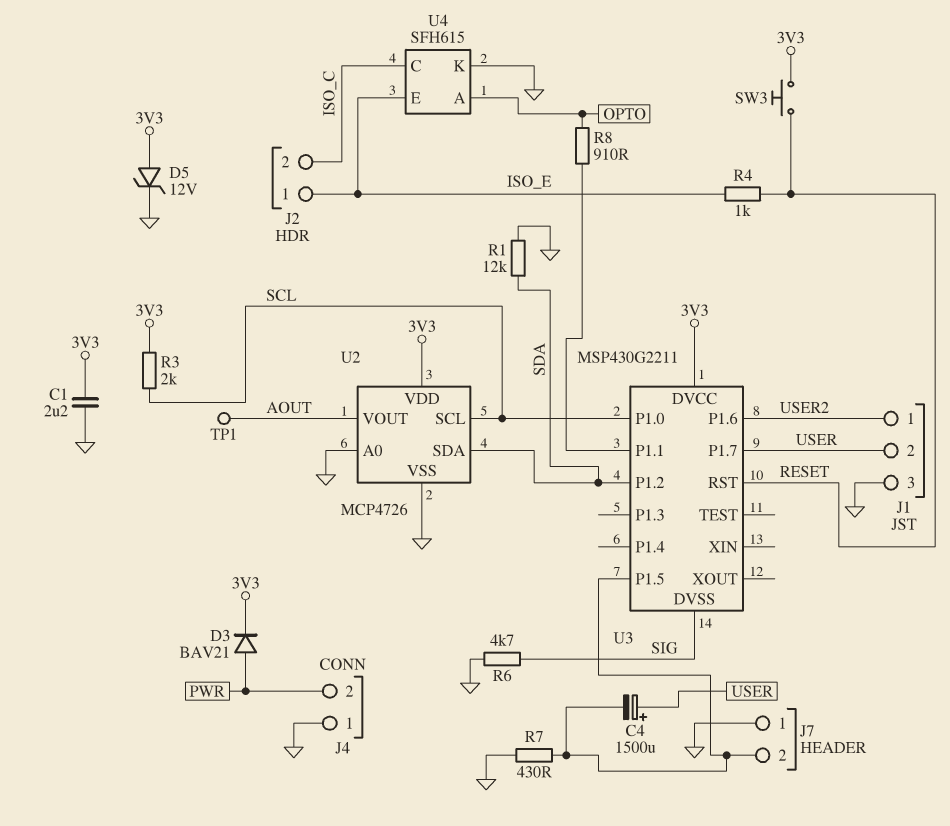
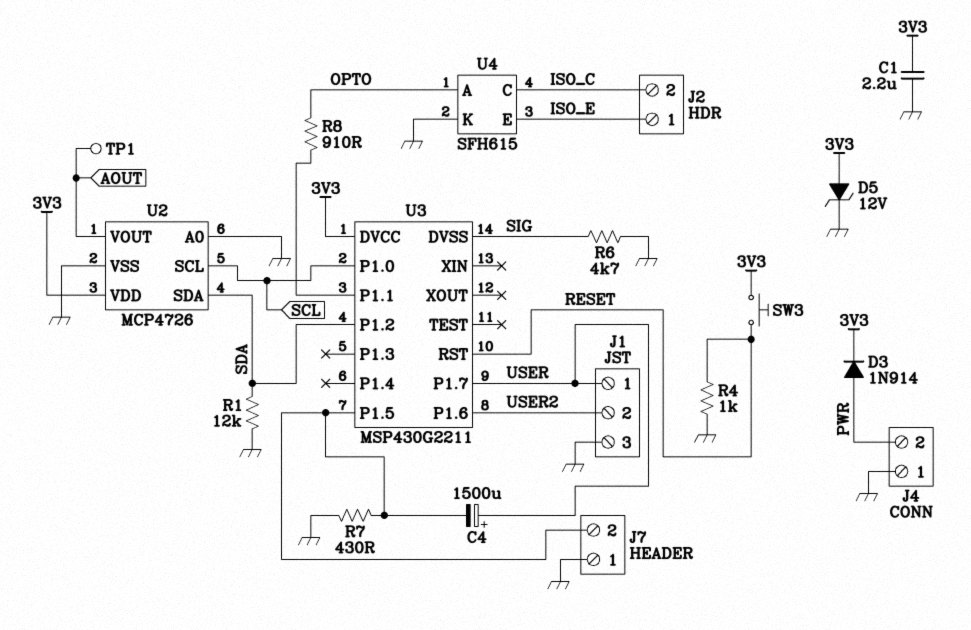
D3: diode BAV21 (A PWR, K 3V3) -> diode 1N914 (A PWR, K 3V3)
J1 pin 1: USER2 -> USER
J1 pin 2: USER -> USER2
R3: 2k (3V3, SCL) -> none
R4: 1k (ISO_E, RESET) -> 1k (GND, RESET)

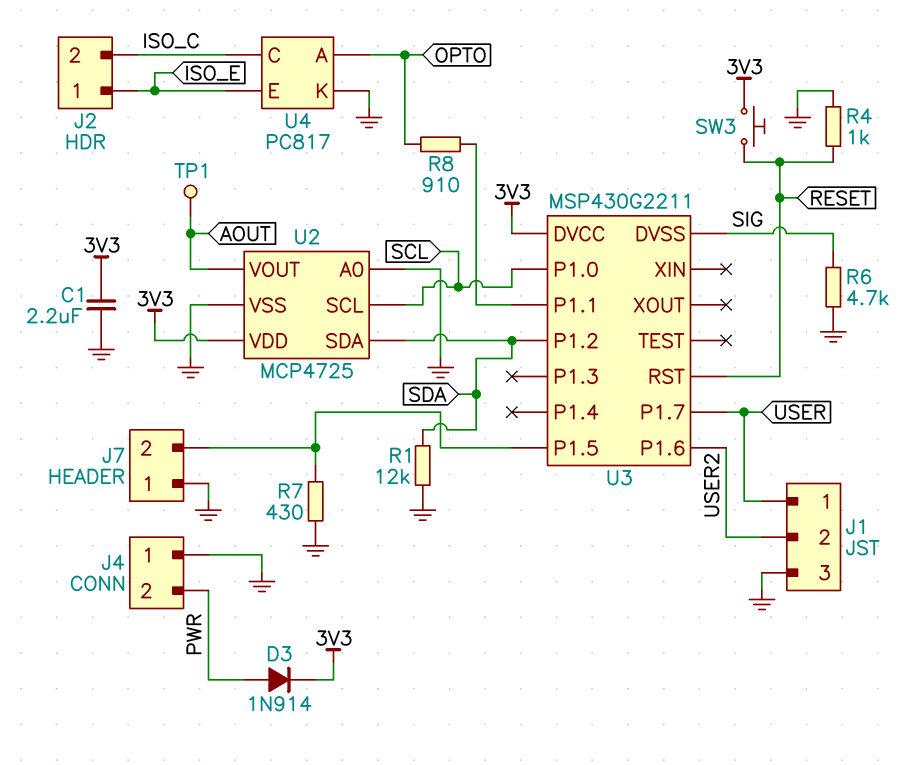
C4: 1500uF (plus USER, minus J7/2) -> none
D5: zener 12V (A 3V3, K GND) -> none
U2: MCP4726 -> MCP4725
U4: SFH615 -> PC817

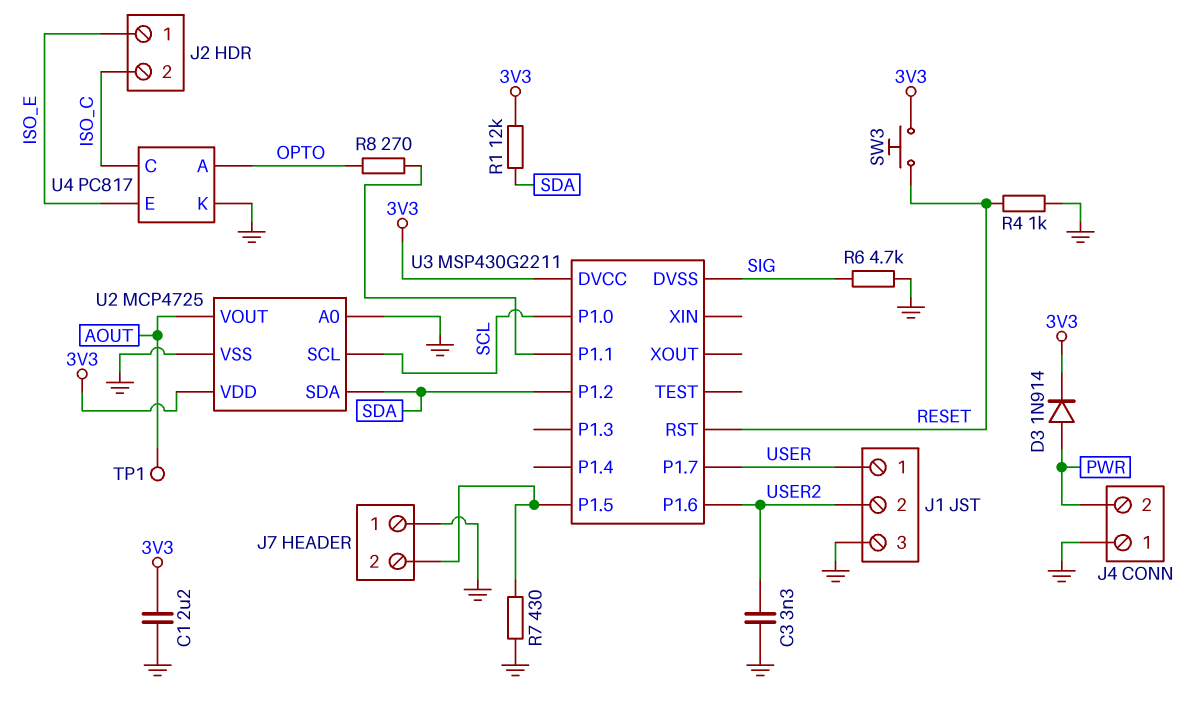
C3: none -> 3.3nF (GND, USER2)
R1: 12k (GND, SDA) -> 12k (3V3, SDA)
R8: 910 (OPTO, U3/P1.1) -> 270 (OPTO, U3/P1.1)

